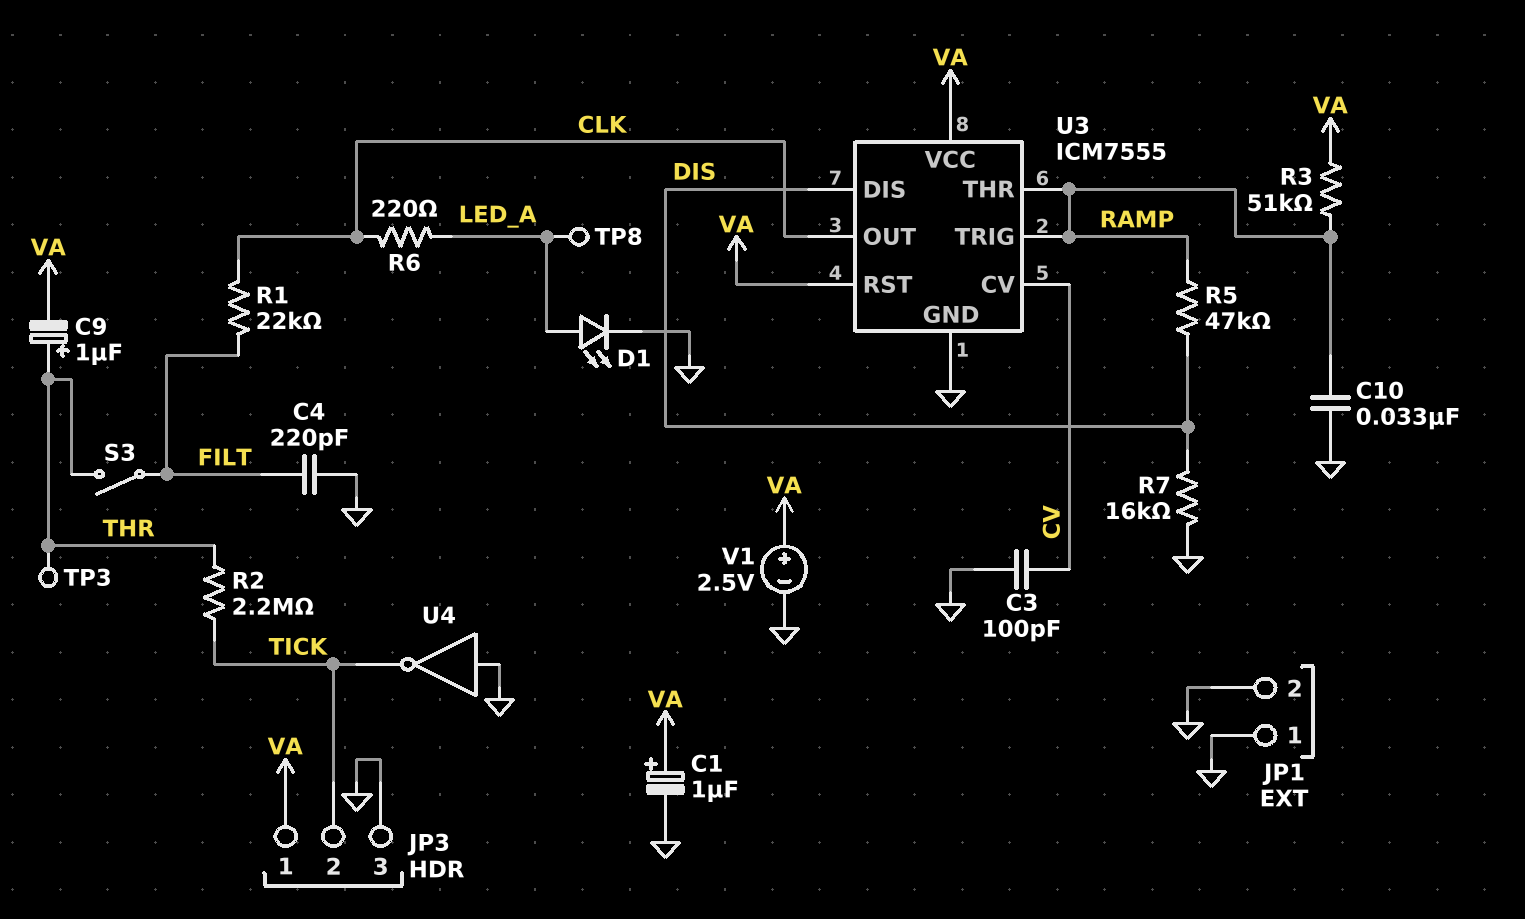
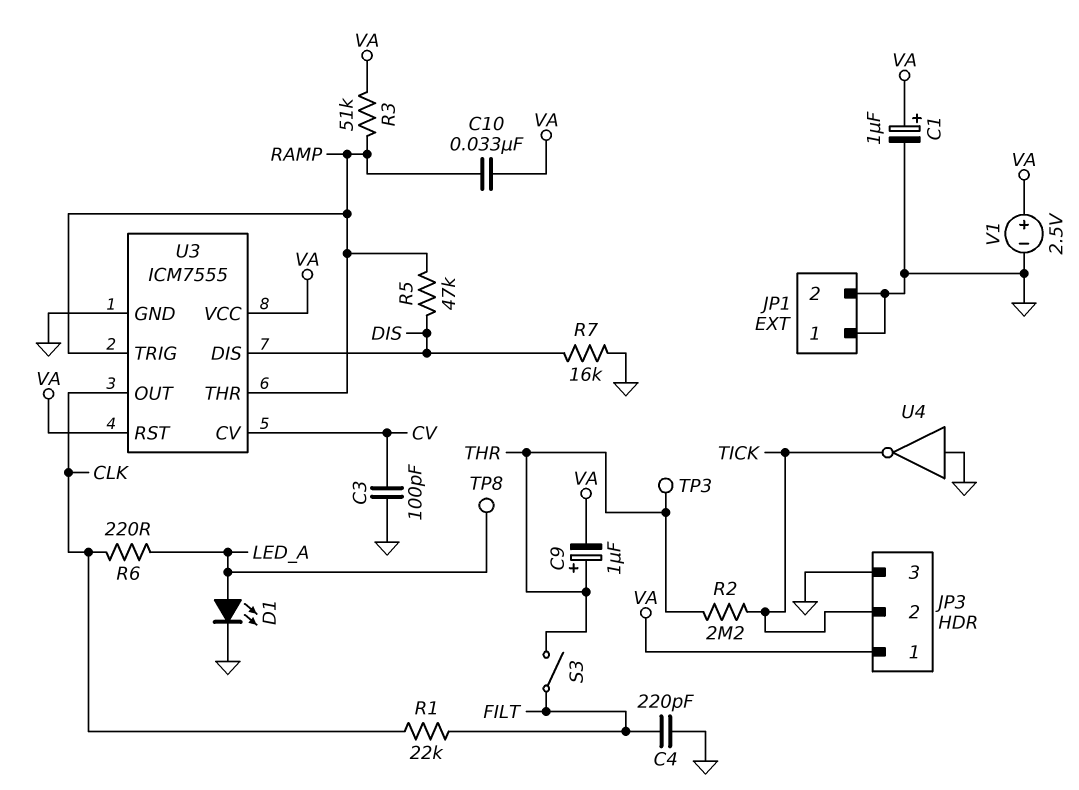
C10: 33nF (GND, RAMP) -> 33nF (RAMP, VA)

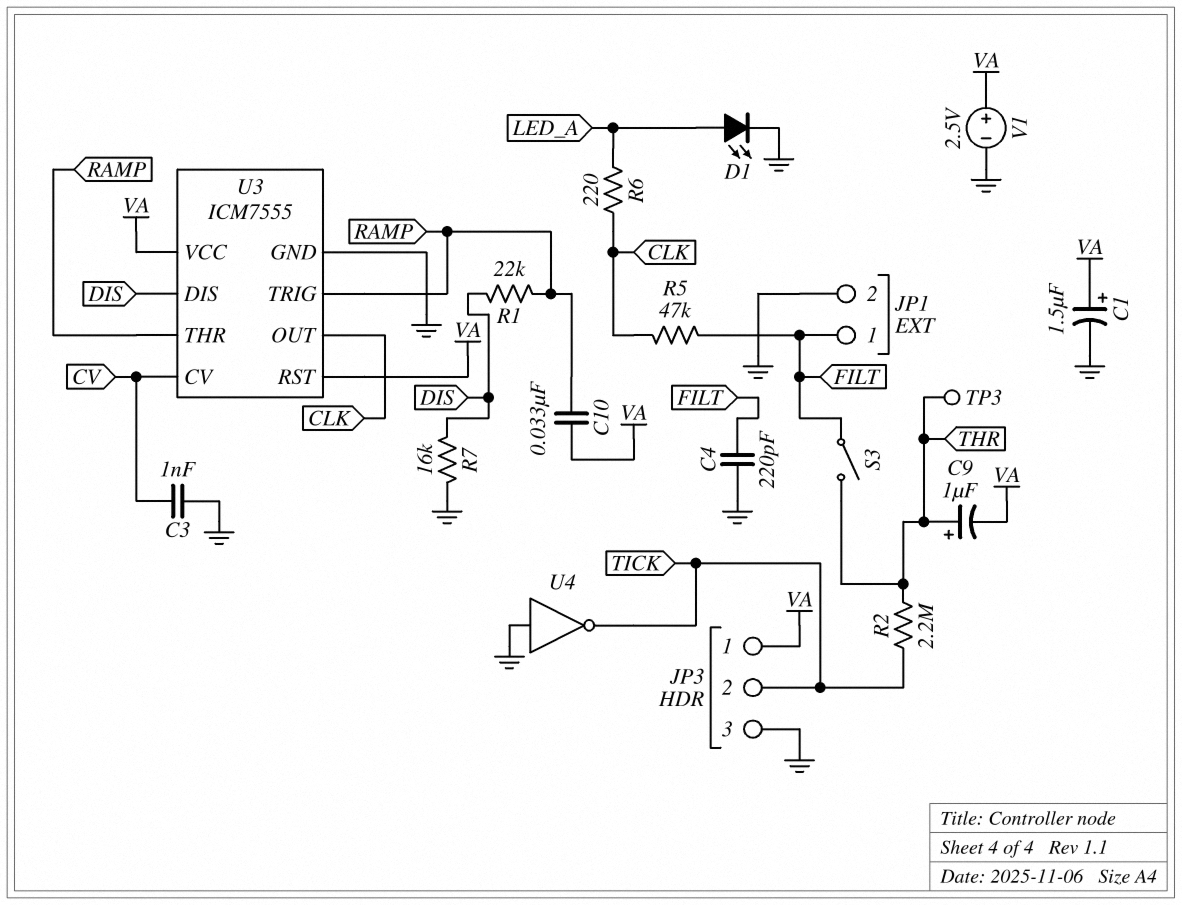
C1: 1uF (plus VA, minus GND) -> 1.5uF (plus VA, minus GND)
C3: 100pF (CV, GND) -> 1nF (CV, GND)
JP1 pin 1: GND -> FILT
R1: 22k (CLK, FILT) -> 22k (DIS, RAMP)
R3: 51k (RAMP, VA) -> none
R5: 47k (DIS, RAMP) -> 47k (CLK, FILT)
TP8: test point (LED_A) -> none

